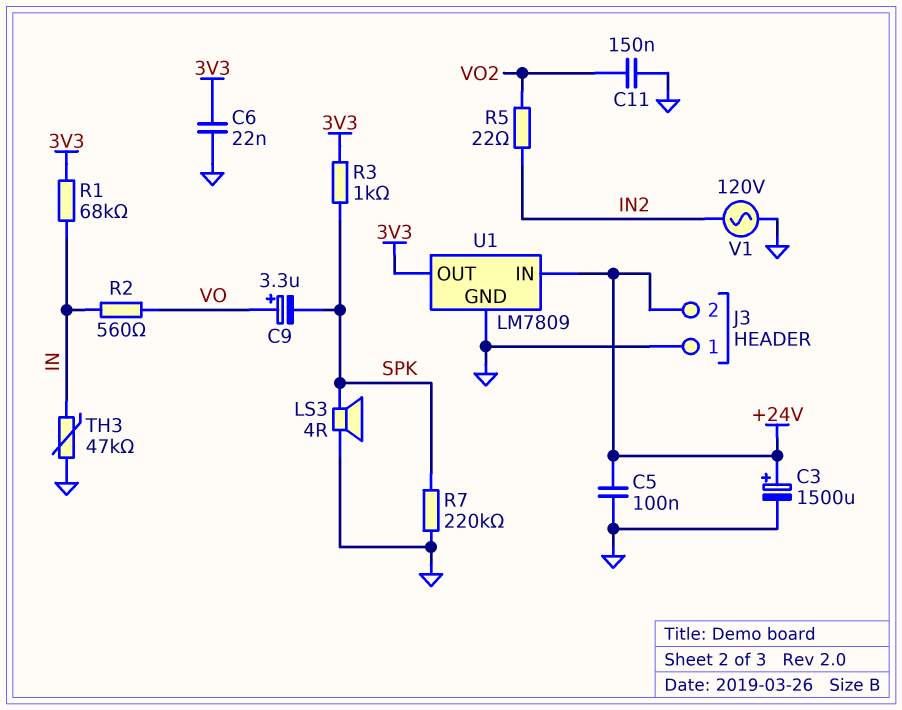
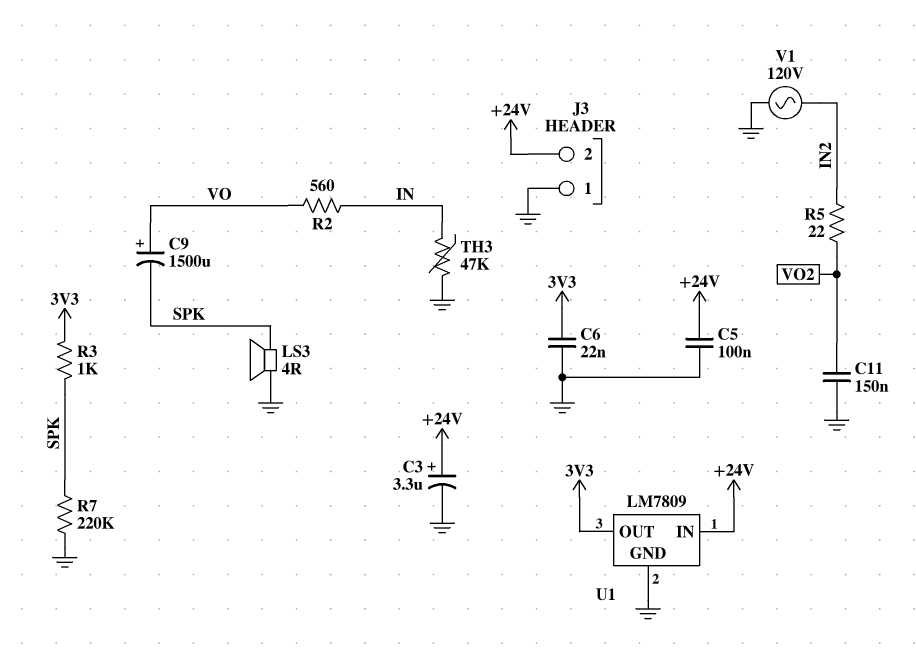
C3: 1500uF (plus +24V, minus GND) -> 3.3uF (plus +24V, minus GND)
C9: 3.3uF (plus VO, minus SPK) -> 1500uF (plus VO, minus SPK)
R1: 68k (3V3, IN) -> none

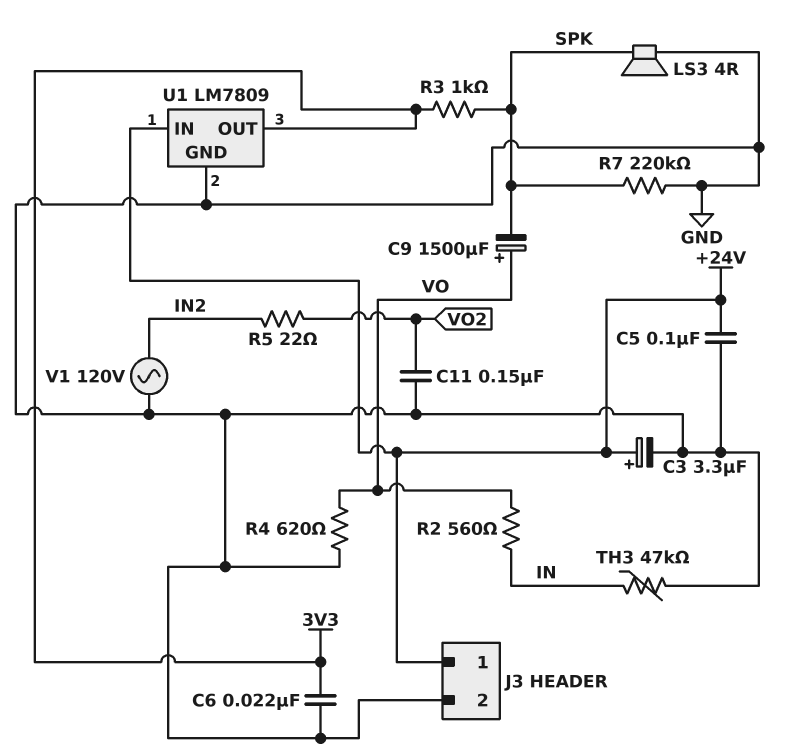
J3 pin 1: GND -> +24V
J3 pin 2: +24V -> GND
R4: none -> 620 (GND, VO)

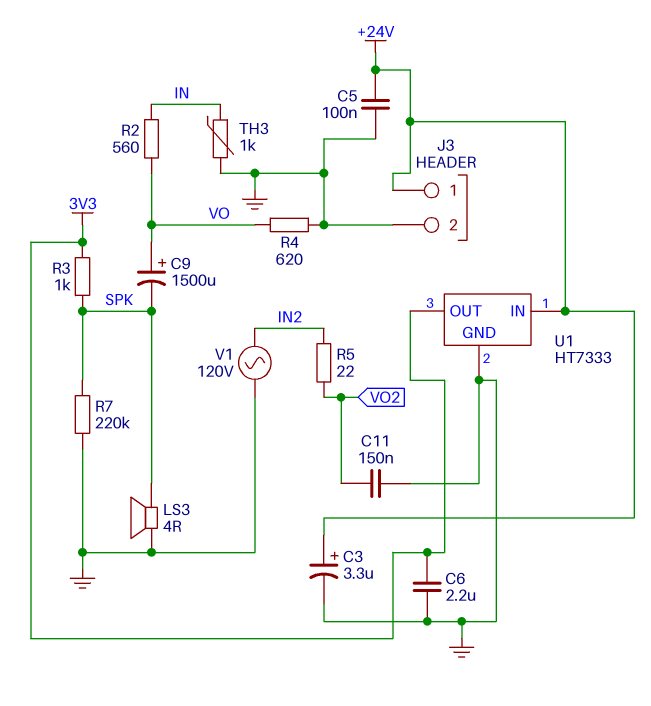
C6: 22nF (3V3, GND) -> 2.2uF (3V3, GND)
TH3: 47k (GND, IN) -> 1k (GND, IN)
U1: LM7809 -> HT7333

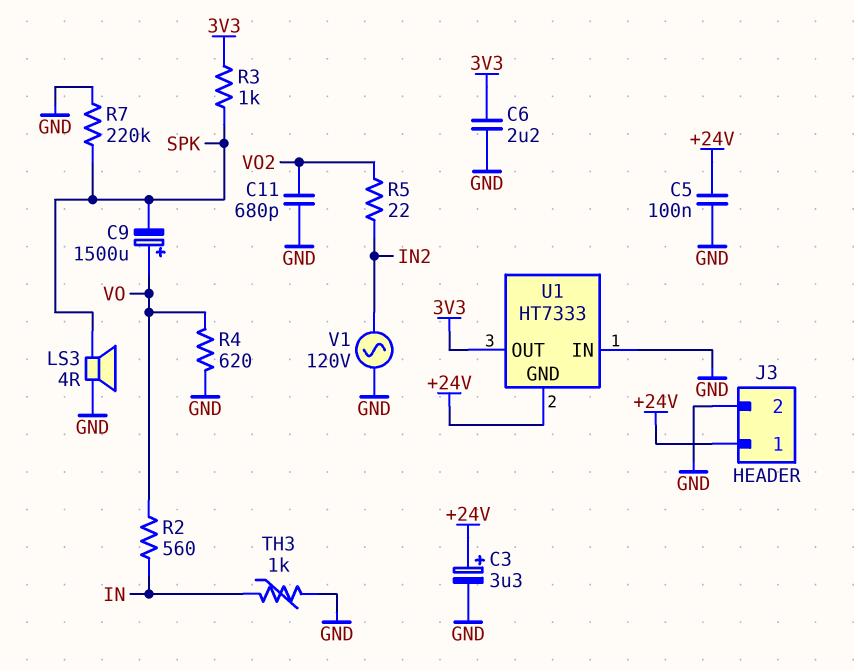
C11: 150nF (GND, VO2) -> 680pF (GND, VO2)
U1 pin GND: GND -> +24V
U1 pin IN: +24V -> GND

